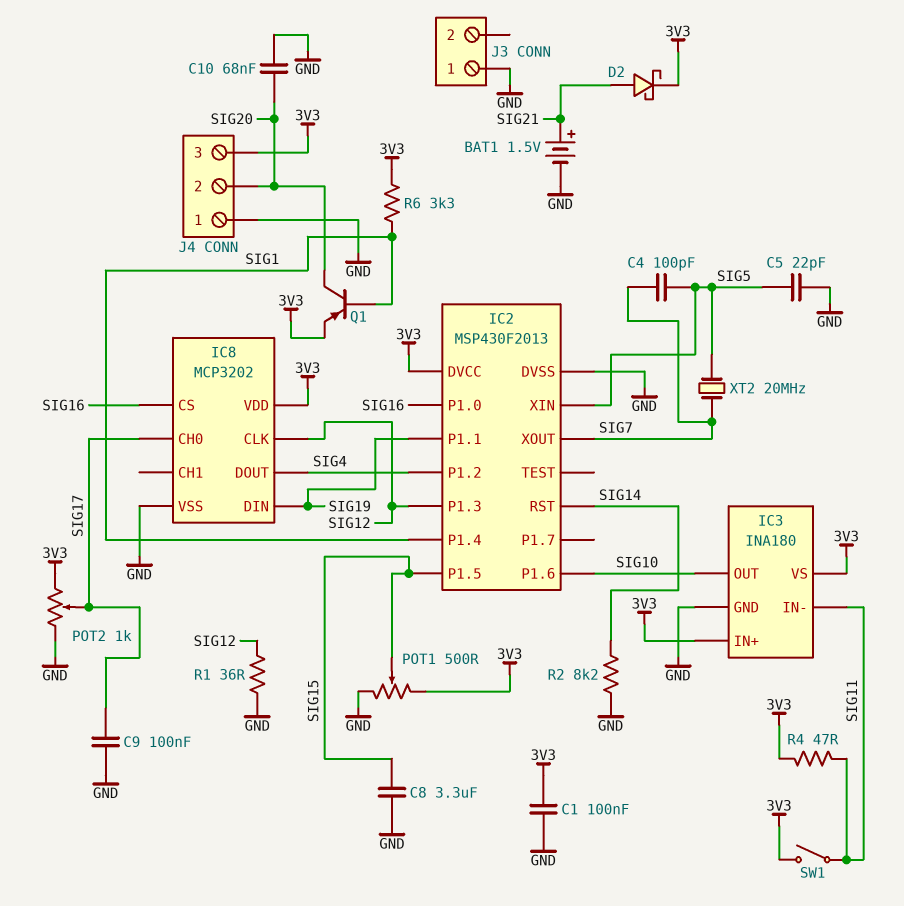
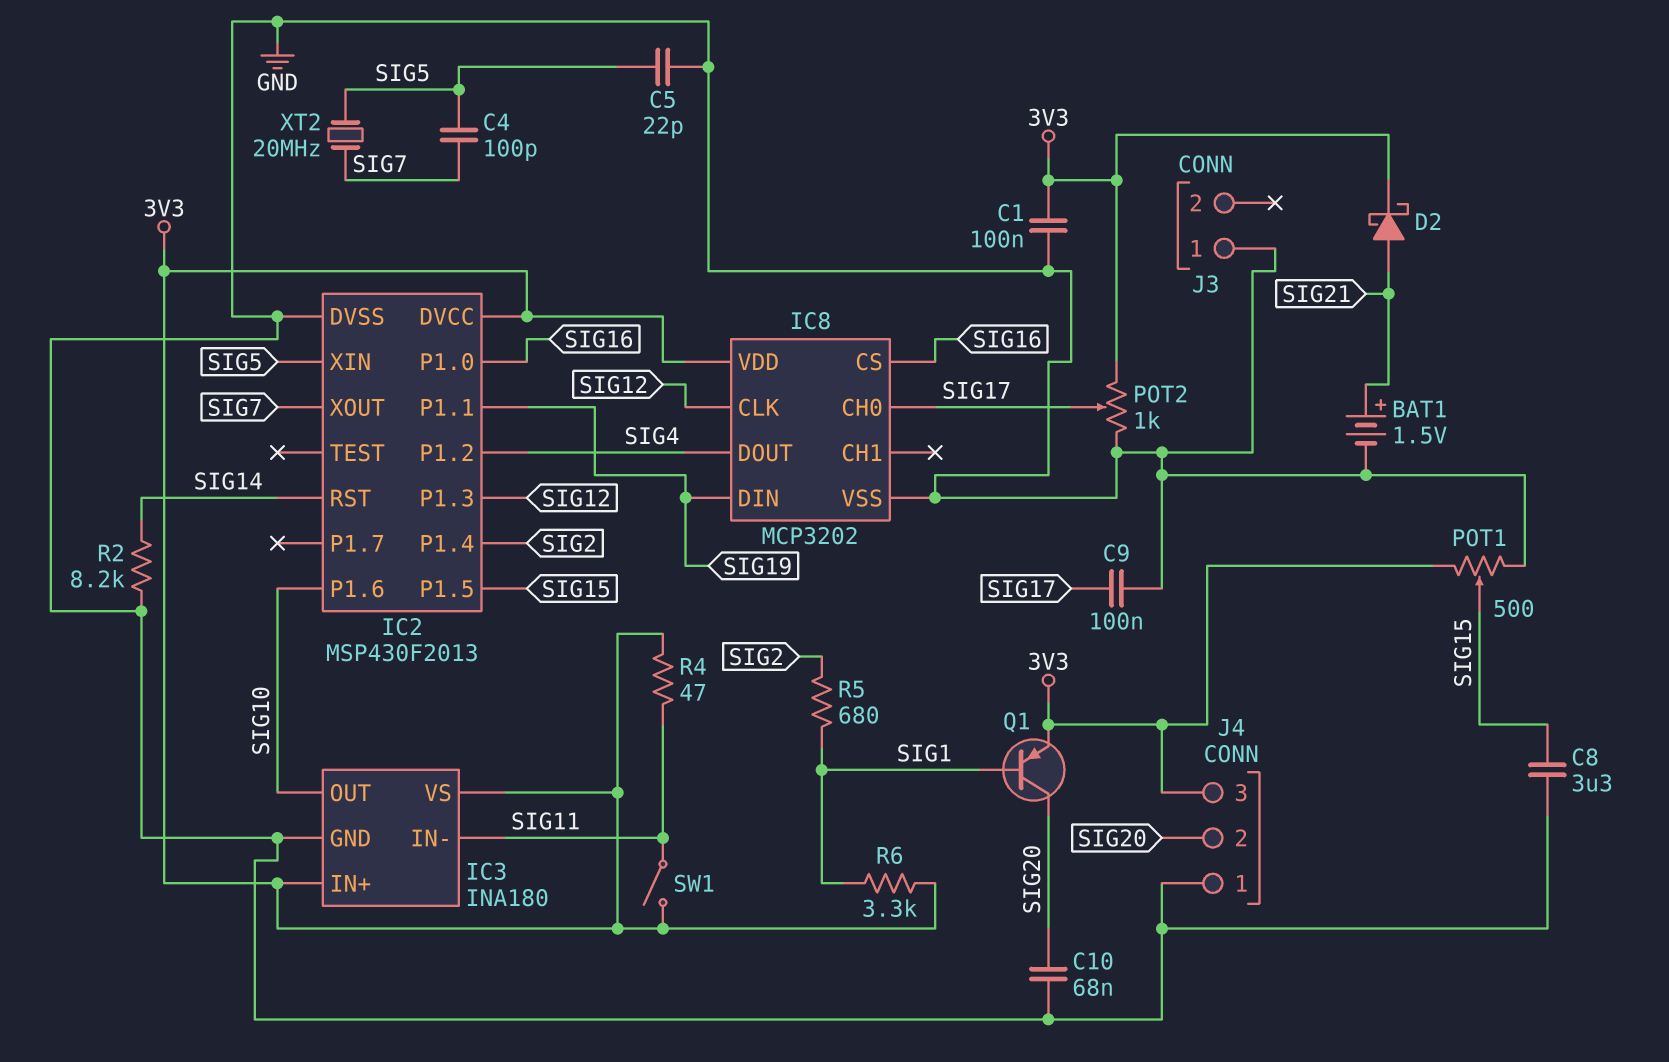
IC2 pin P1.4: SIG1 -> SIG2
R1: 36 (GND, SIG12) -> none
R5: none -> 680 (SIG1, SIG2)

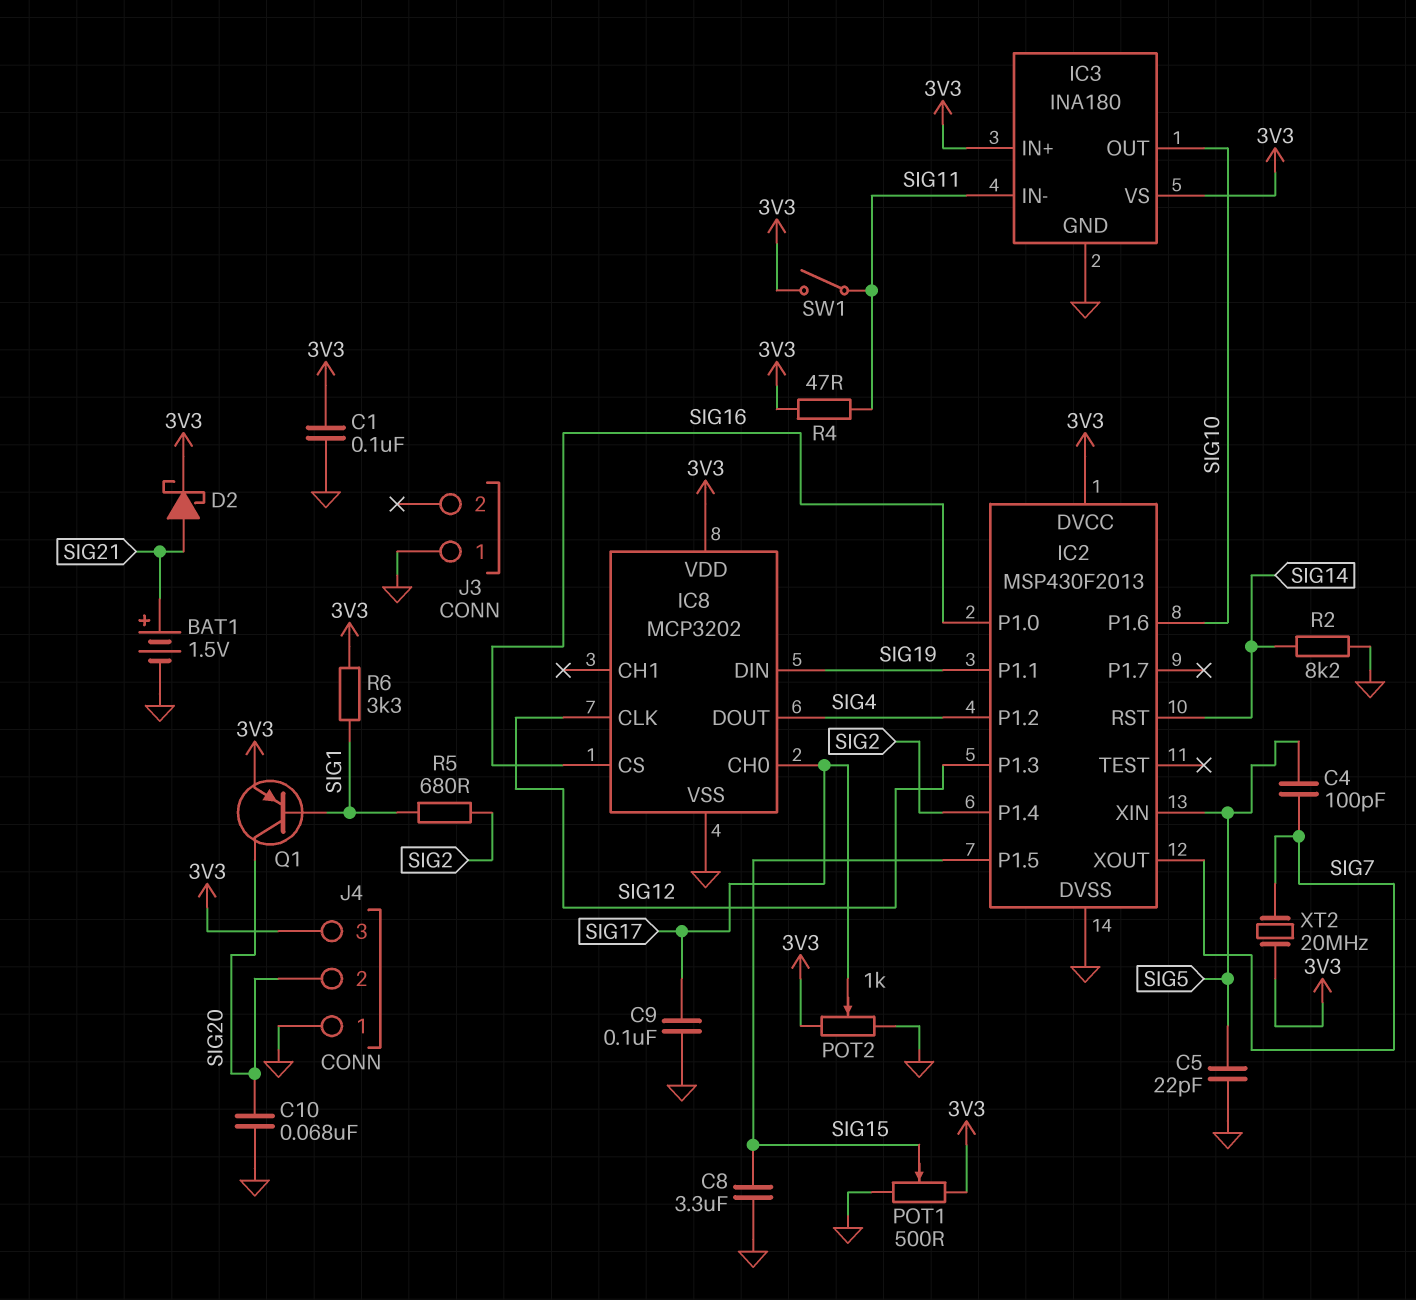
XT2: 20MHz (SIG5, SIG7) -> 20MHz (3V3, SIG7)

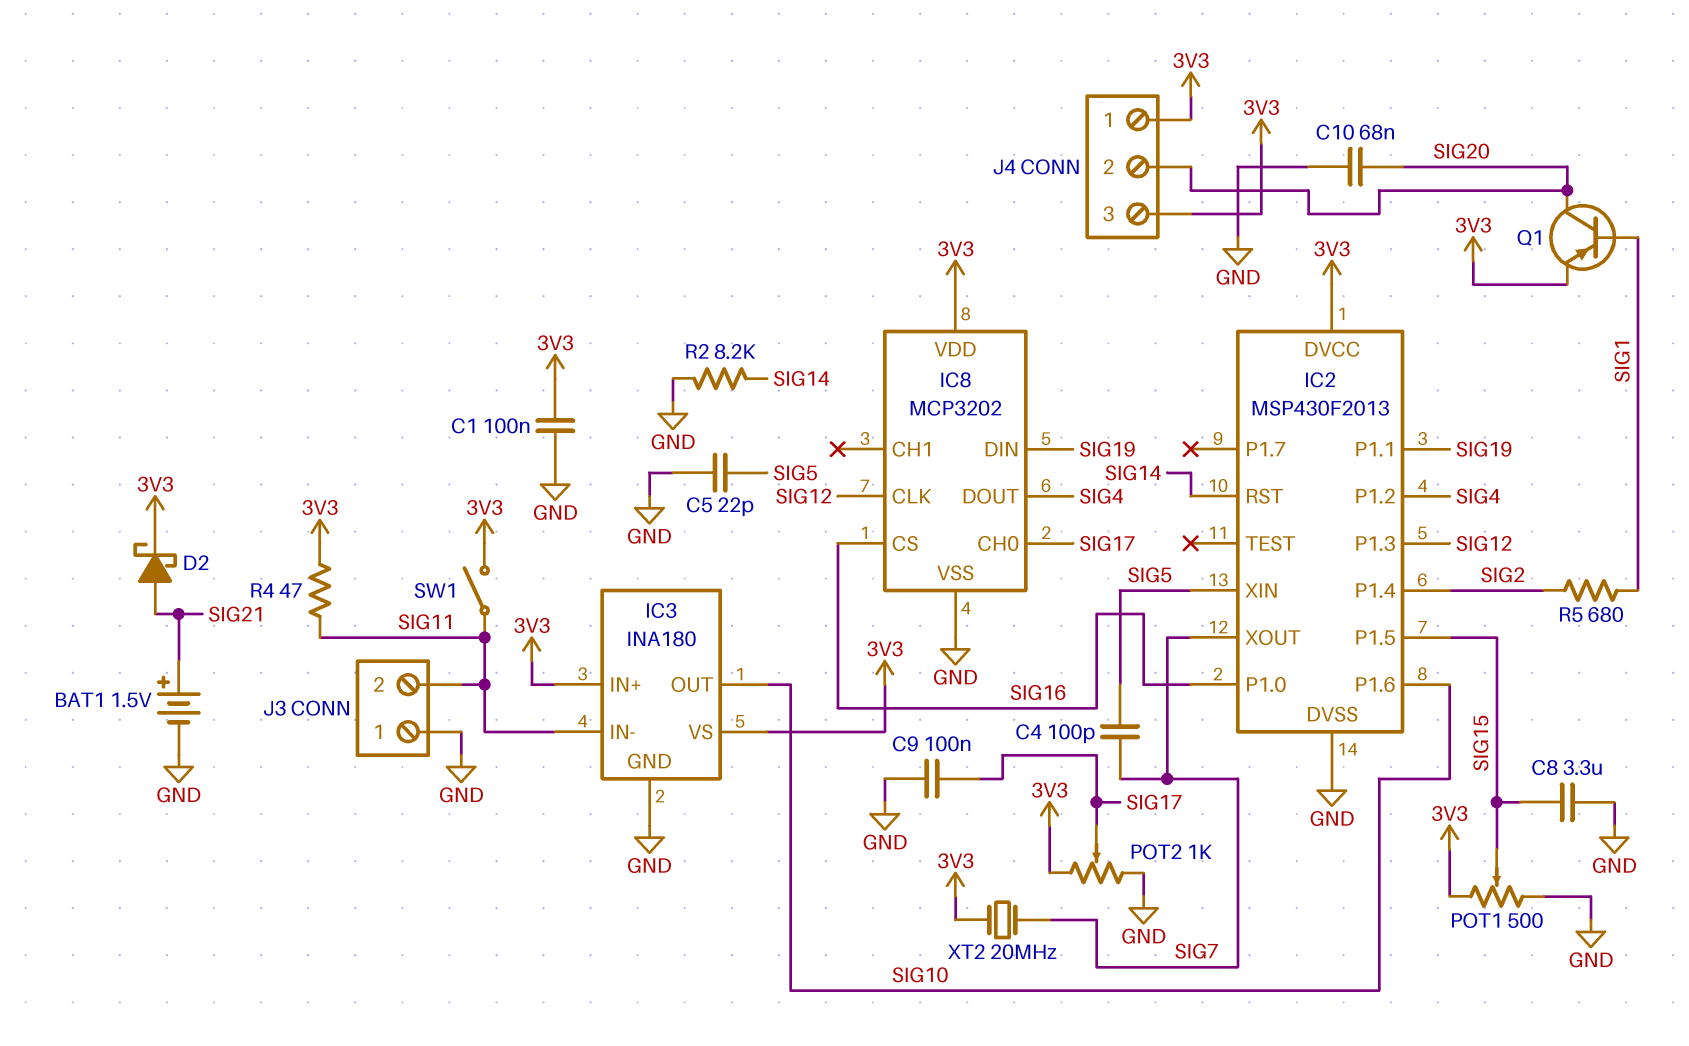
J3 pin 2: none -> SIG11
J4 pin 1: GND -> 3V3
R6: 3.3k (3V3, SIG1) -> none

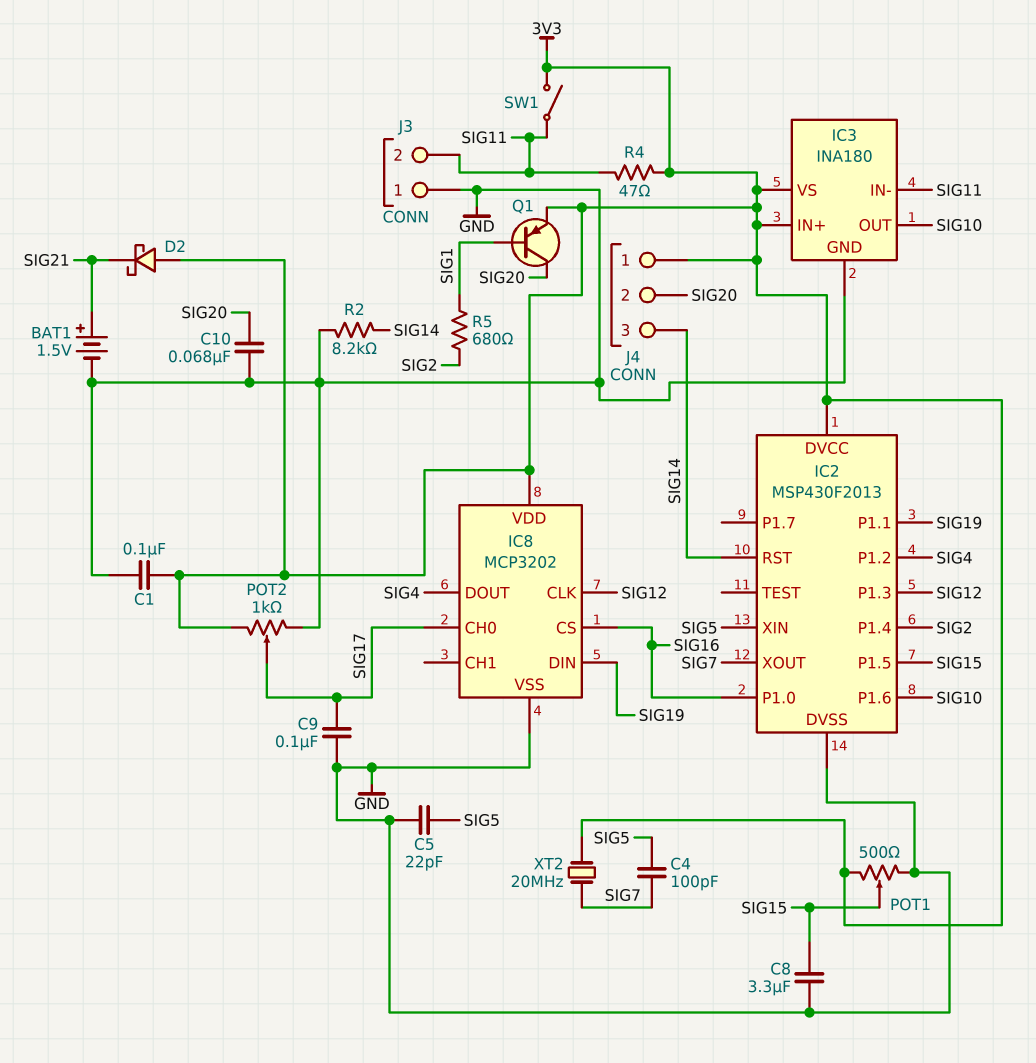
D2: schottky (A SIG21, K 3V3) -> schottky (A 3V3, K SIG21)
J4 pin 3: 3V3 -> SIG14

